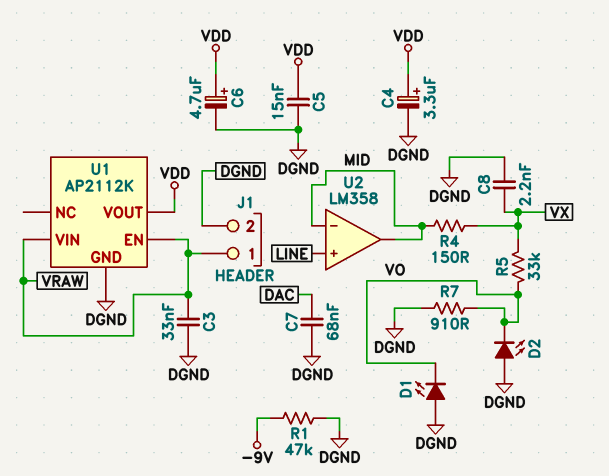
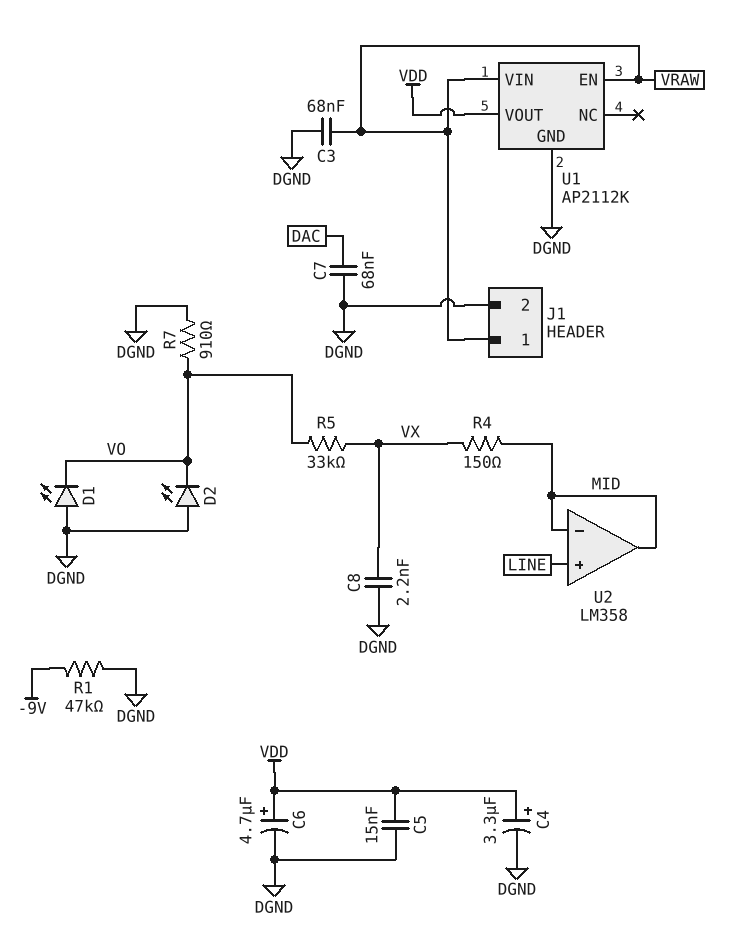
C3: 33nF (DGND, VRAW) -> 68nF (DGND, VRAW)

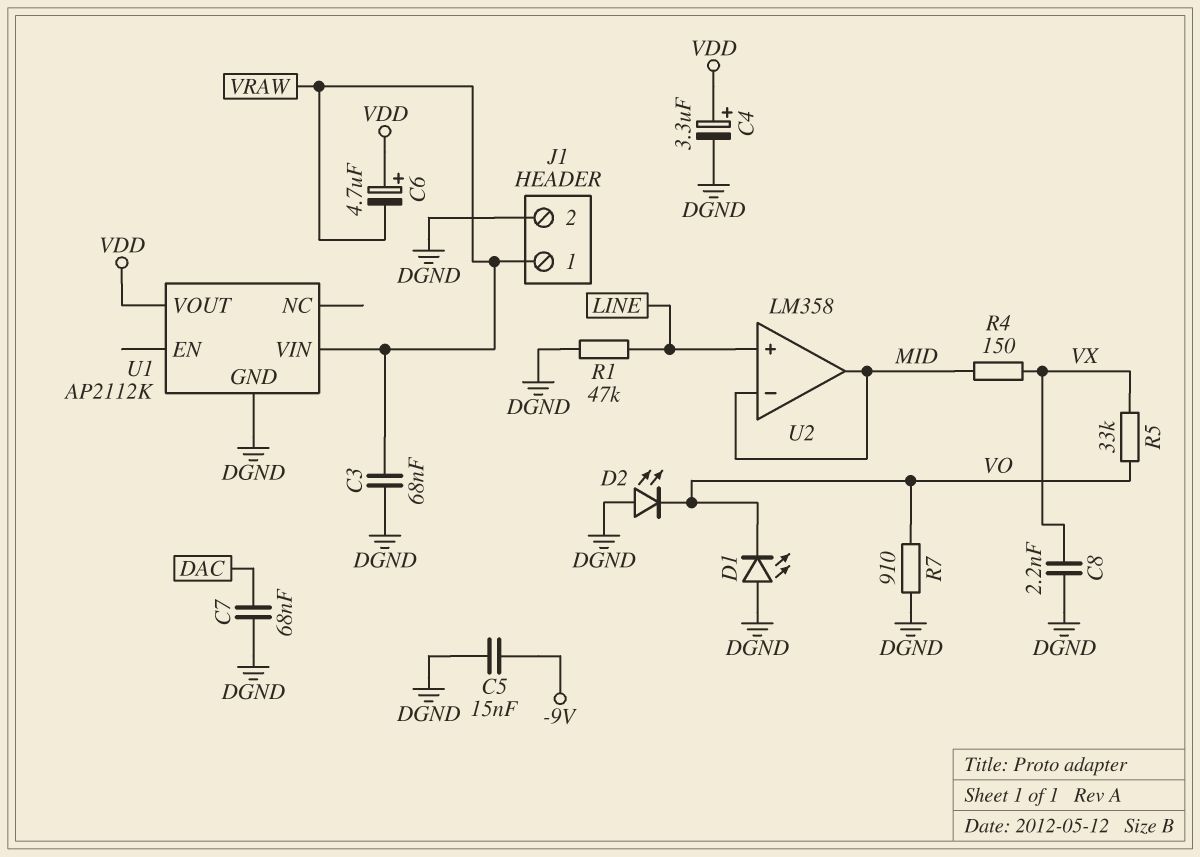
C5: 15nF (DGND, VDD) -> 15nF (-9V, DGND)
C6: 4.7uF (plus VDD, minus DGND) -> 4.7uF (plus VDD, minus VRAW)
R1: 47k (-9V, DGND) -> 47k (DGND, LINE)
U1 pin EN: VRAW -> none

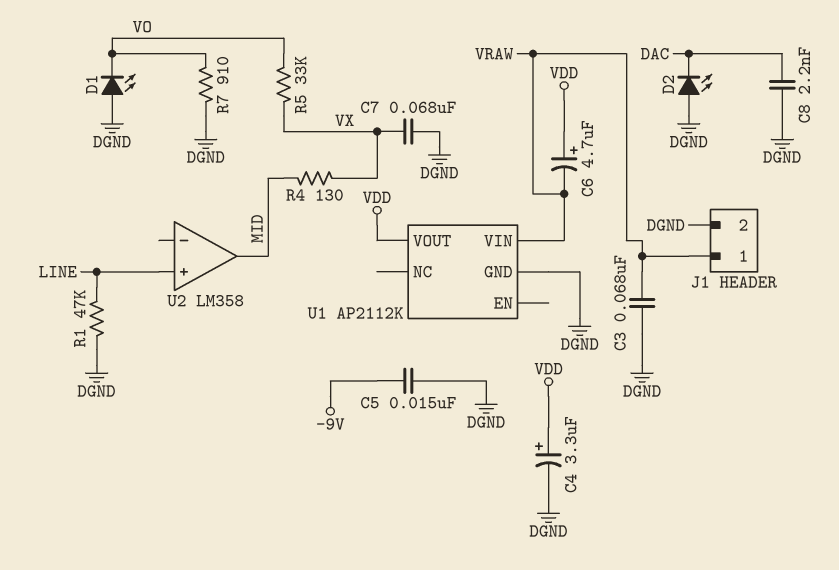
C7: 68nF (DAC, DGND) -> 68nF (DGND, VX)
C8: 2.2nF (DGND, VX) -> 2.2nF (DAC, DGND)
D2: LED (A DGND, K VO) -> LED (A DGND, K DAC)
R4: 150 (MID, VX) -> 130 (MID, VX)
U2 pin in-: MID -> none

